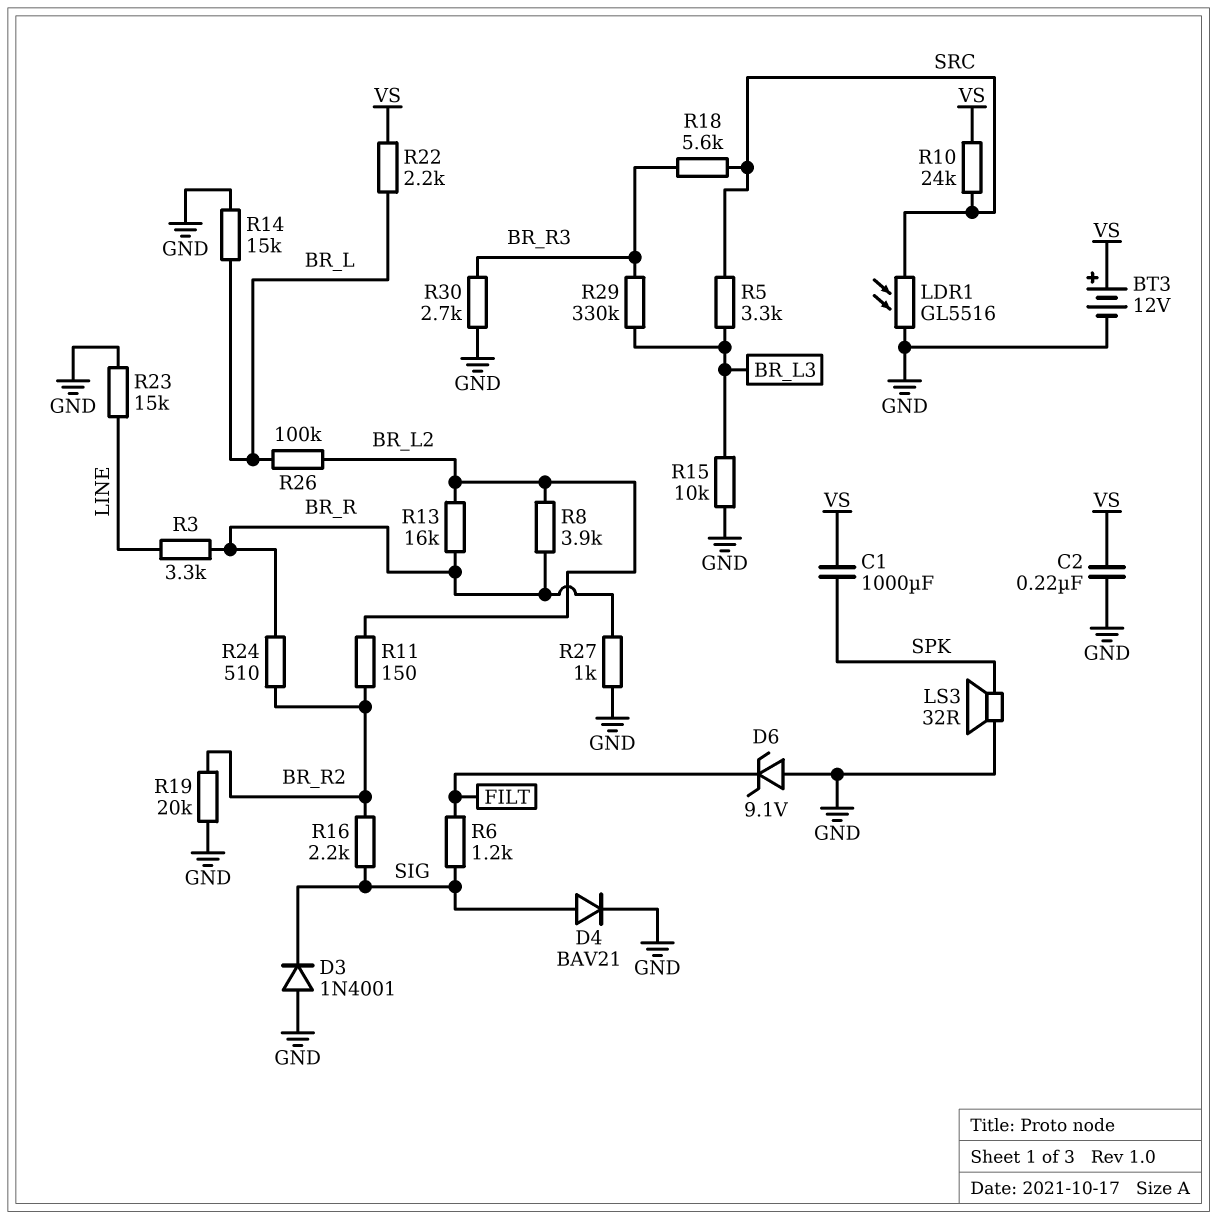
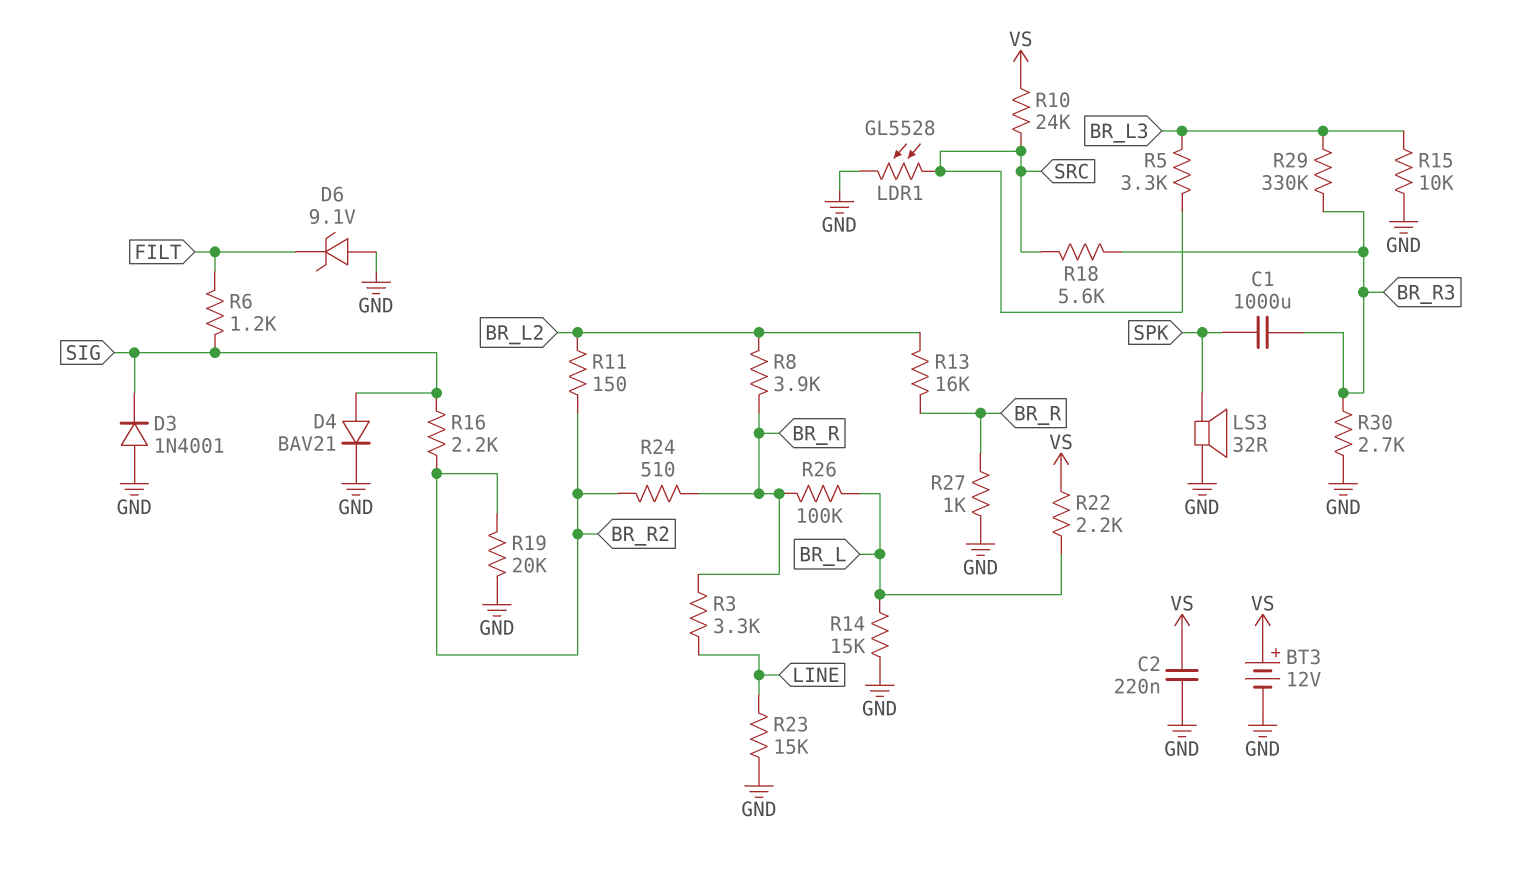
C1: 1000uF (SPK, VS) -> 1000uF (BR_R3, SPK)
LDR1: GL5516 (GND, SRC) -> GL5528 (GND, SRC)
R26: 100k (BR_L, BR_L2) -> 100k (BR_L, BR_R)

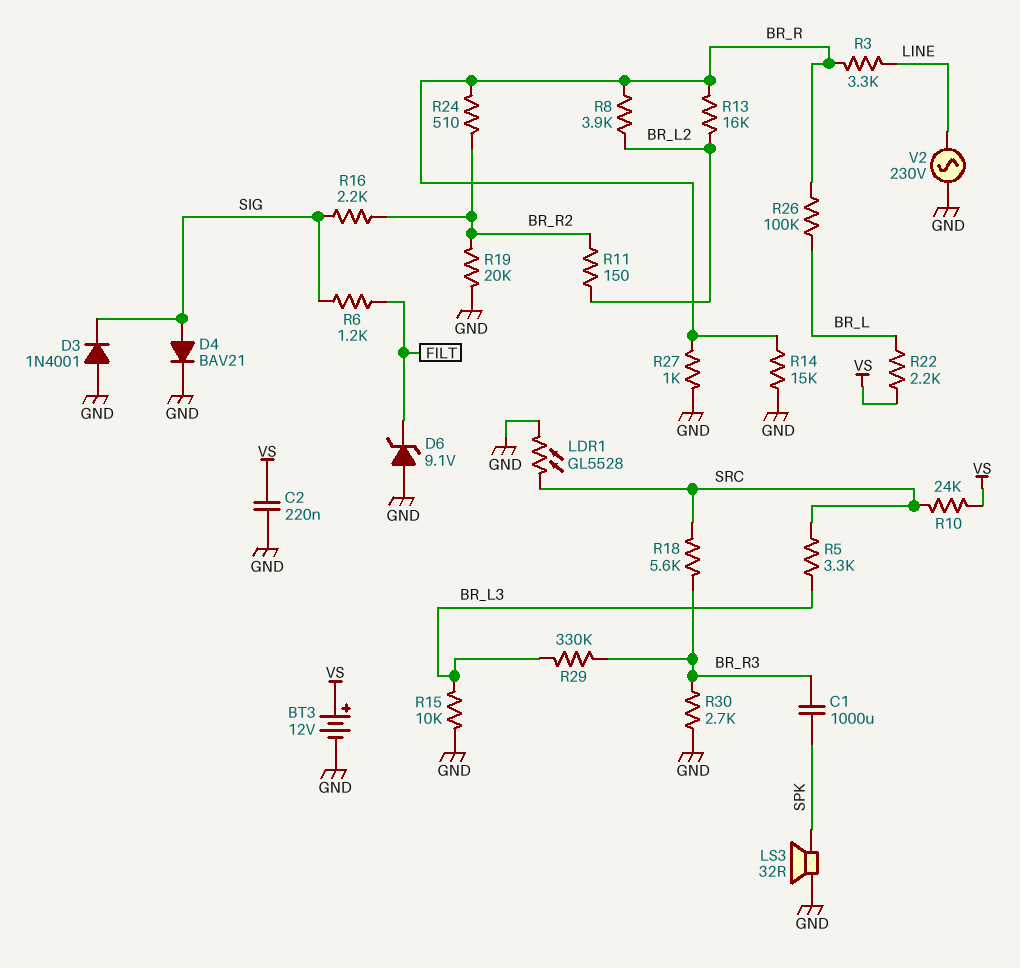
R14: 15k (BR_L, GND) -> 15k (BR_R, GND)
R23: 15k (GND, LINE) -> none
V2: none -> AC 230V (GND, LINE)

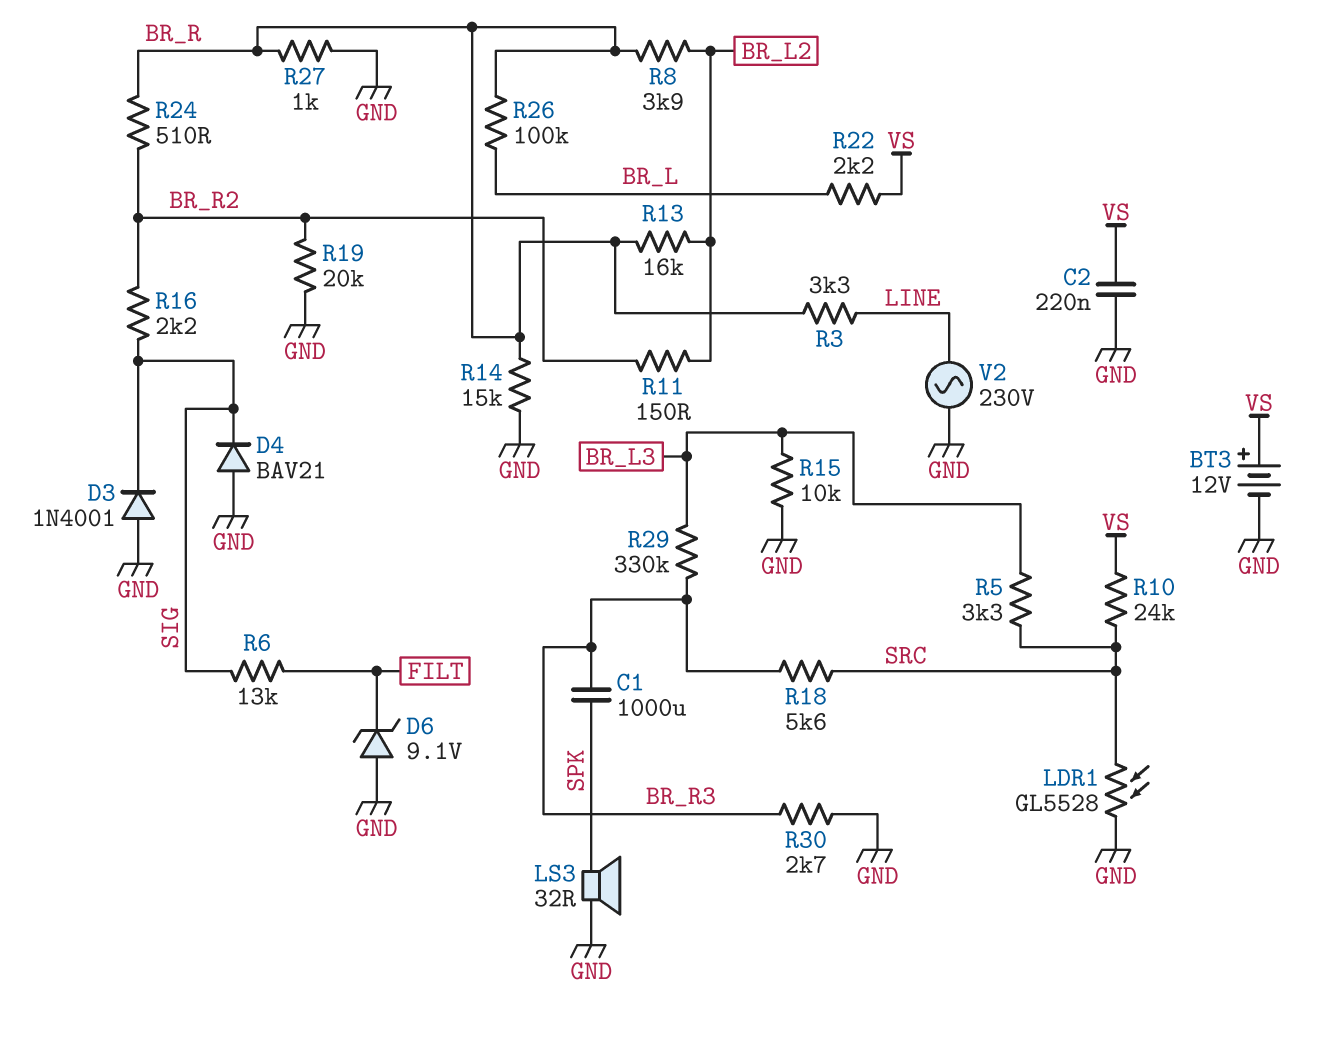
D4: diode BAV21 (A SIG, K GND) -> diode BAV21 (A GND, K SIG)
R6: 1.2k (FILT, SIG) -> 13k (FILT, SIG)

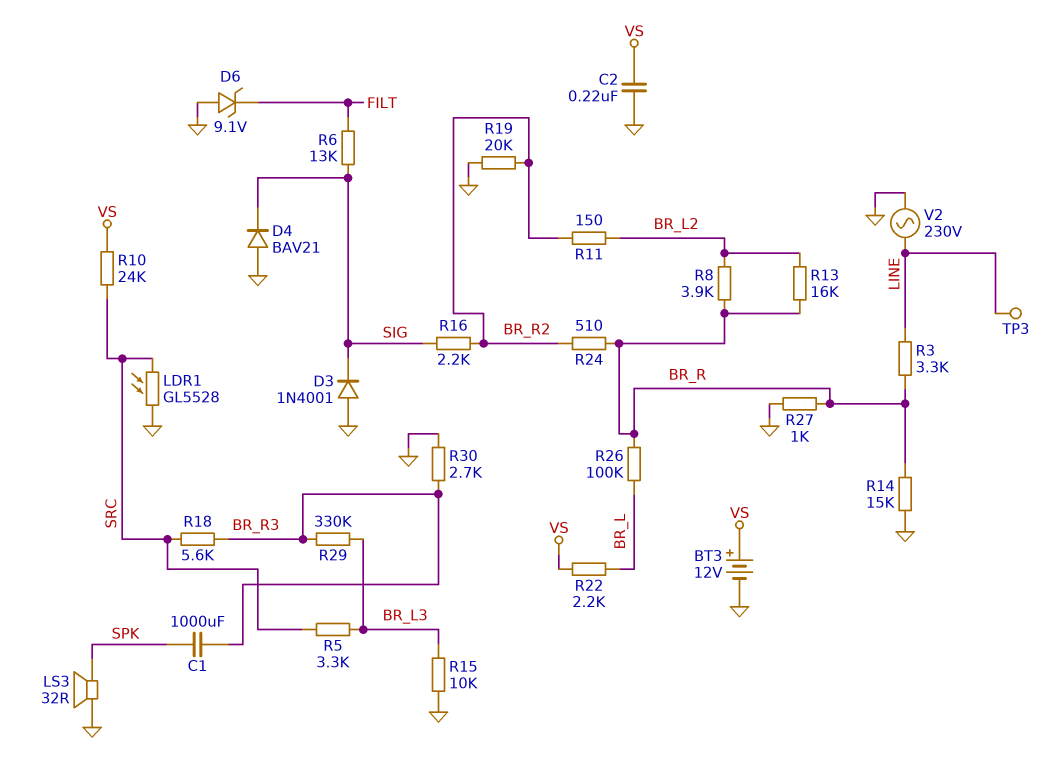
TP3: none -> test point (LINE)

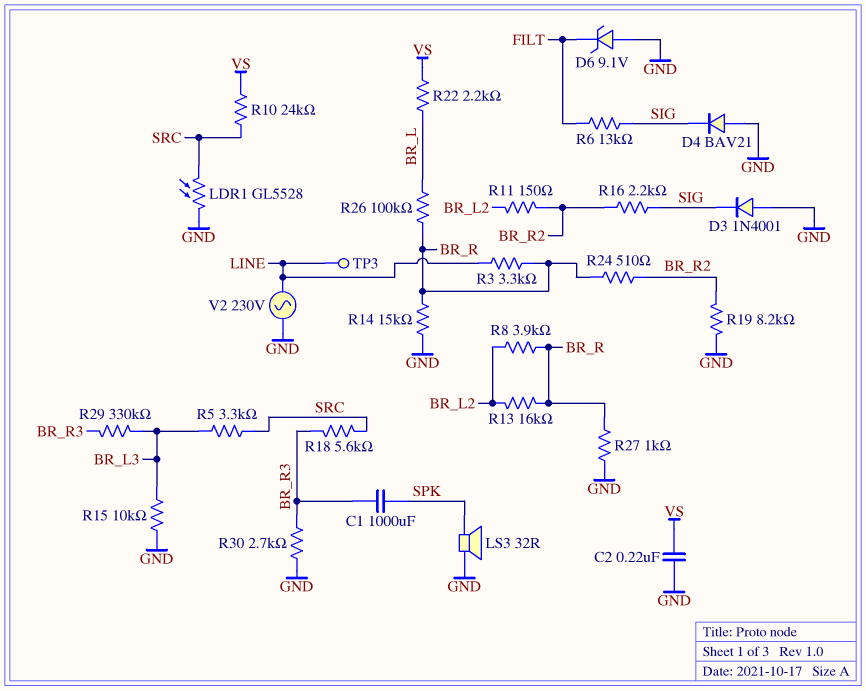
BT3: 12V (plus VS, minus GND) -> none
R19: 20k (BR_R2, GND) -> 8.2k (BR_R2, GND)

